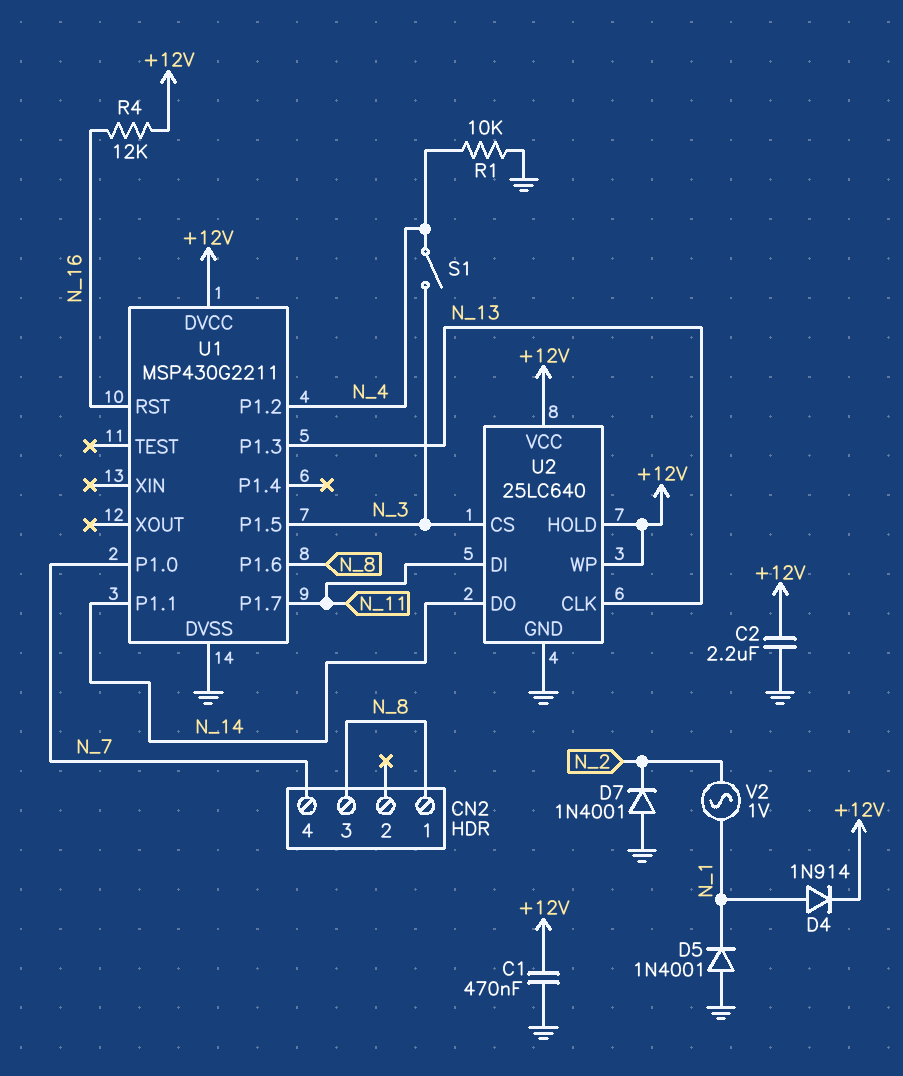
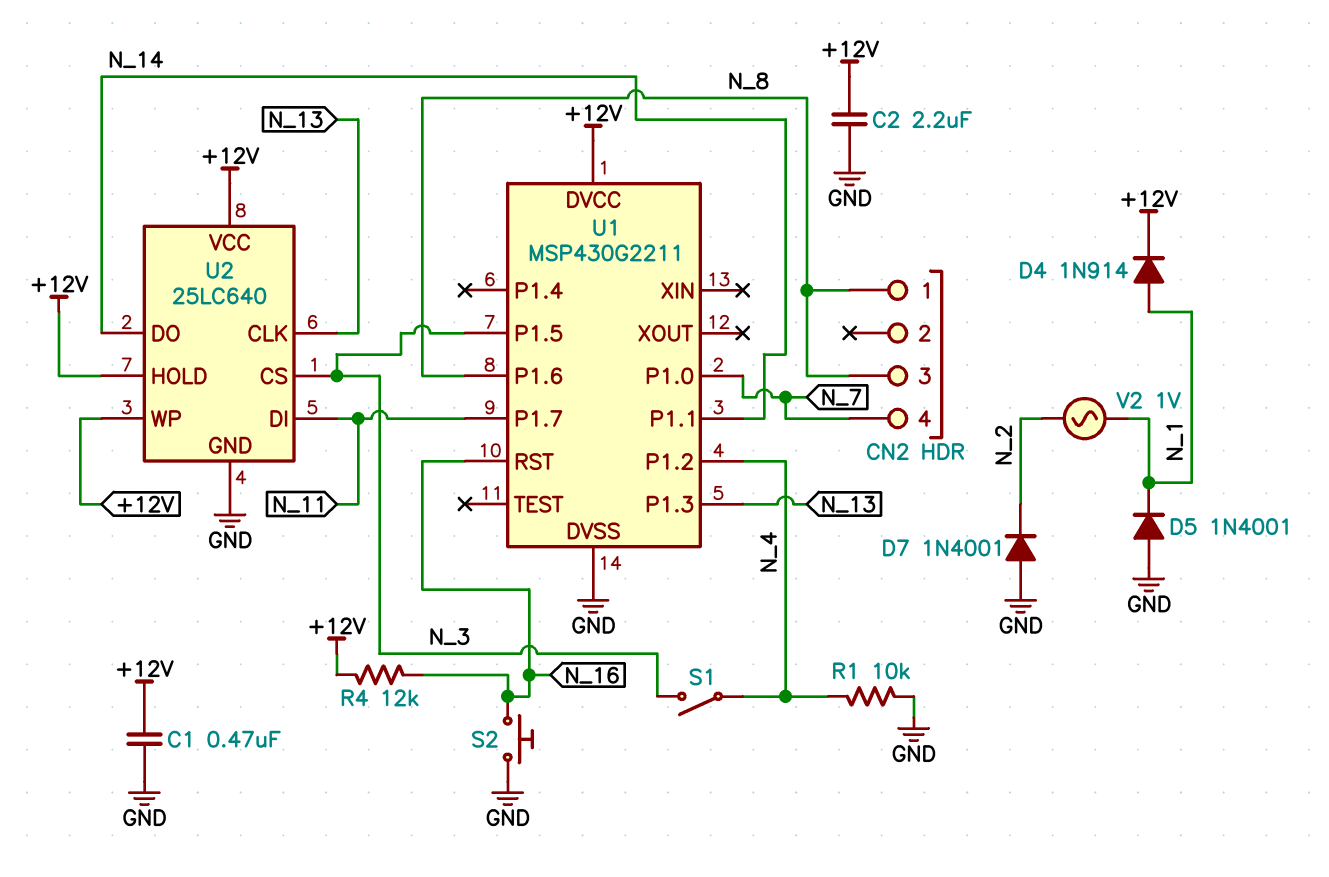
S2: none -> button (GND, N_16)

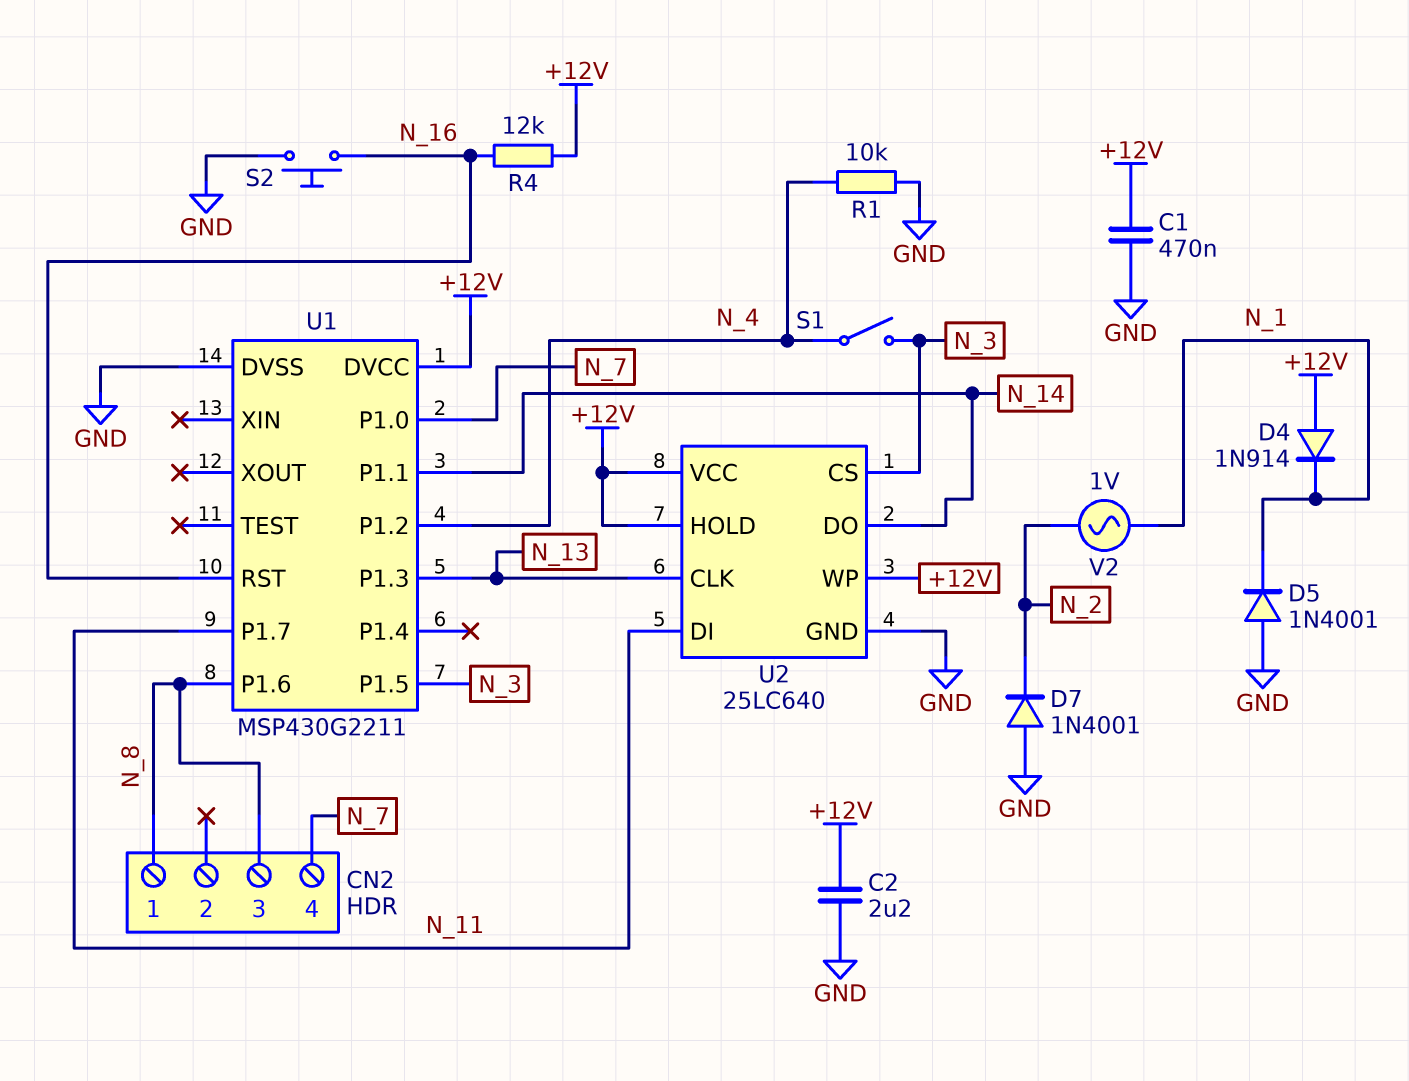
D4: diode 1N914 (A N_1, K +12V) -> diode 1N914 (A +12V, K N_1)

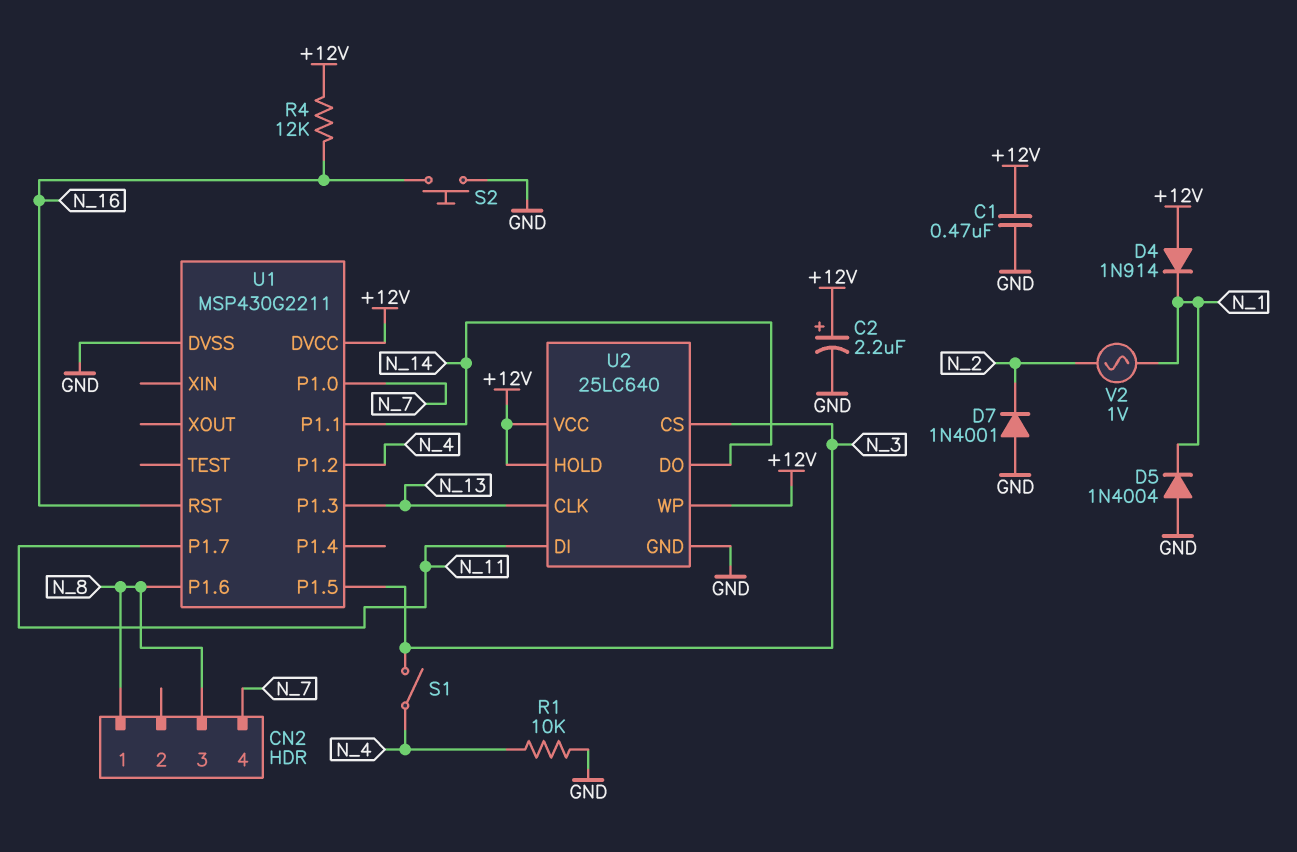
C2: 2.2uF (+12V, GND) -> 2.2uF (plus +12V, minus GND)
D5: diode 1N4001 (A GND, K N_1) -> diode 1N4004 (A GND, K N_1)

